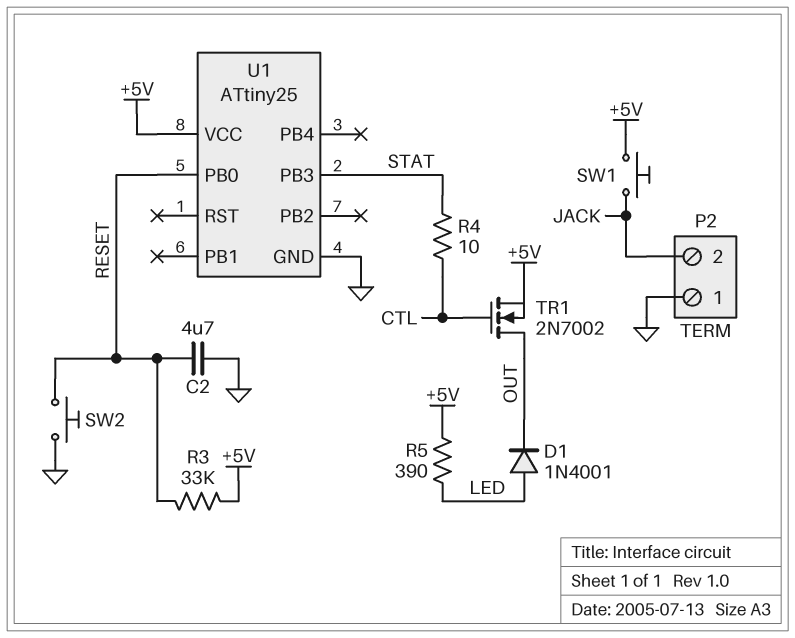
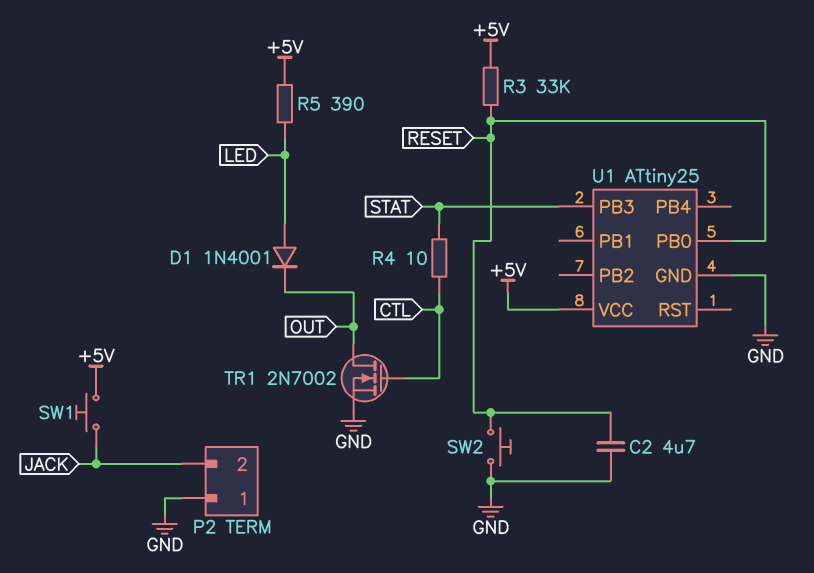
TR1: NMOS 2N7002 (G CTL, D OUT, S +5V) -> NMOS 2N7002 (G CTL, D OUT, S GND)

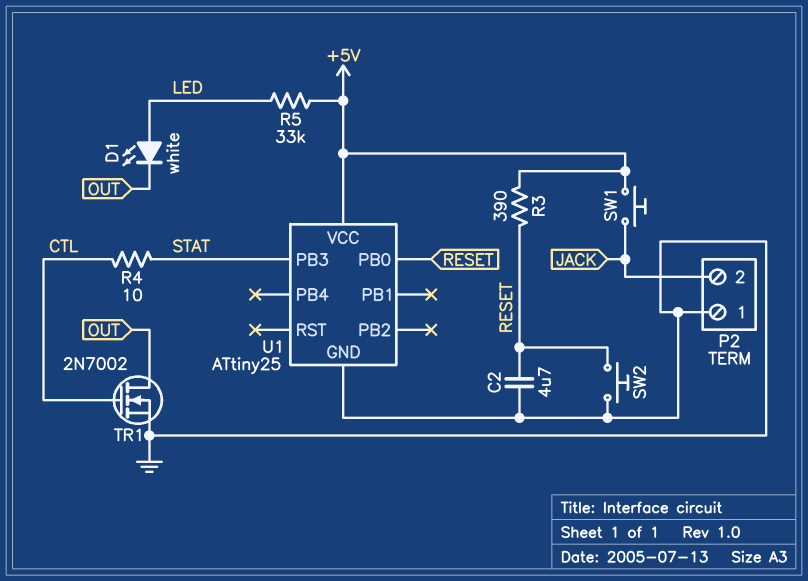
D1: diode 1N4001 (A LED, K OUT) -> LED white (A LED, K OUT)
R3: 33k (+5V, RESET) -> 390 (+5V, RESET)
R5: 390 (+5V, LED) -> 33k (+5V, LED)

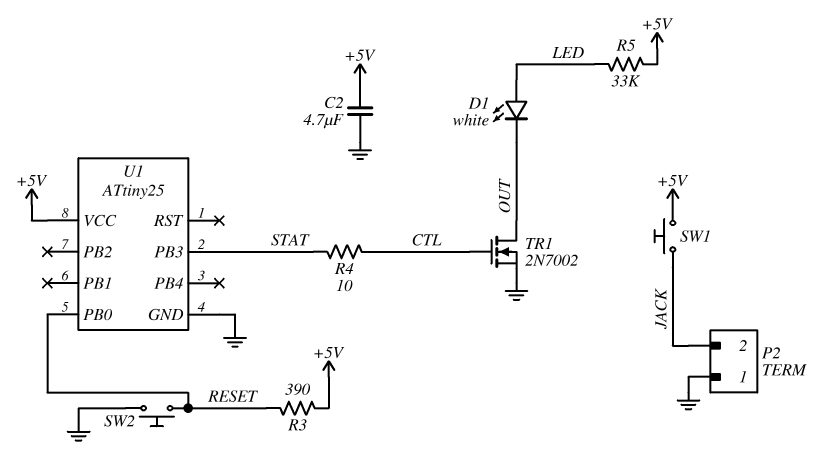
C2: 4.7uF (GND, RESET) -> 4.7uF (+5V, GND)

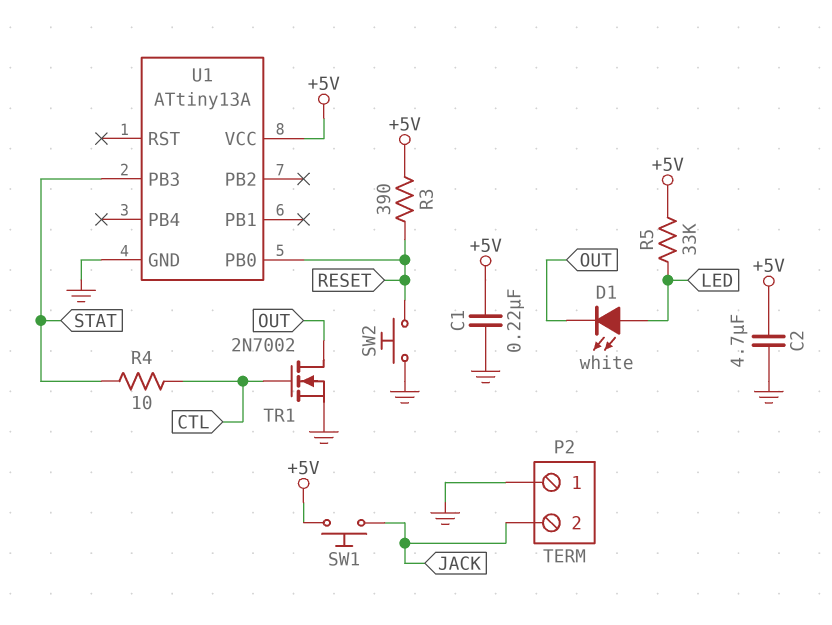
C1: none -> 220nF (+5V, GND)
U1: ATtiny25 -> ATtiny13A

